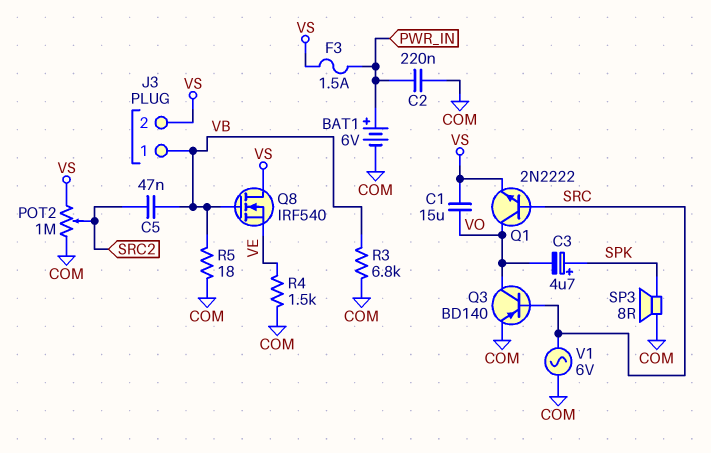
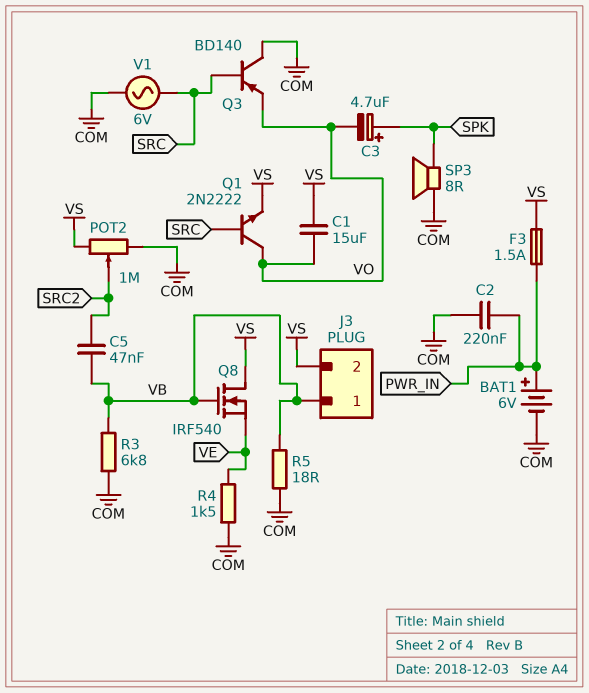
Q3: PNP BD140 (B SRC, C VO, E COM) -> PNP BD140 (B SRC, C COM, E VO)

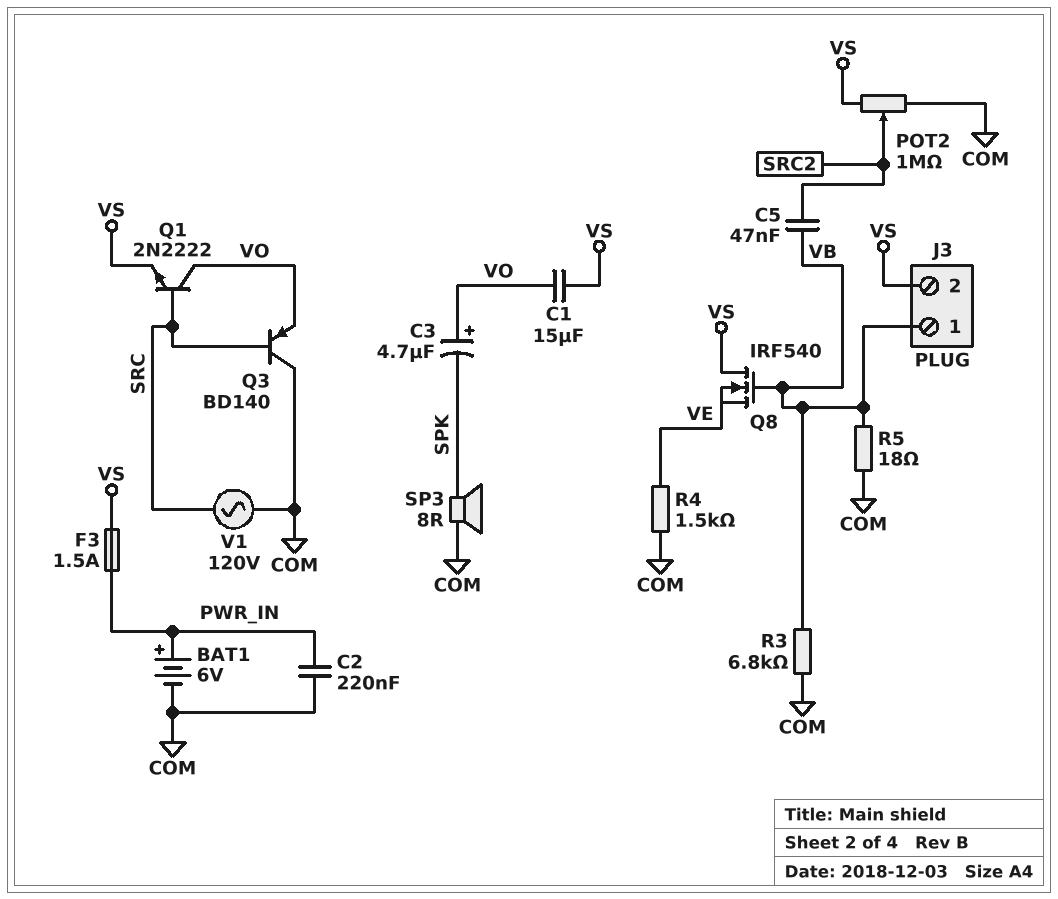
C3: 4.7uF (plus SPK, minus VO) -> 4.7uF (plus VO, minus SPK)
V1: AC 6V (COM, SRC) -> AC 120V (COM, SRC)

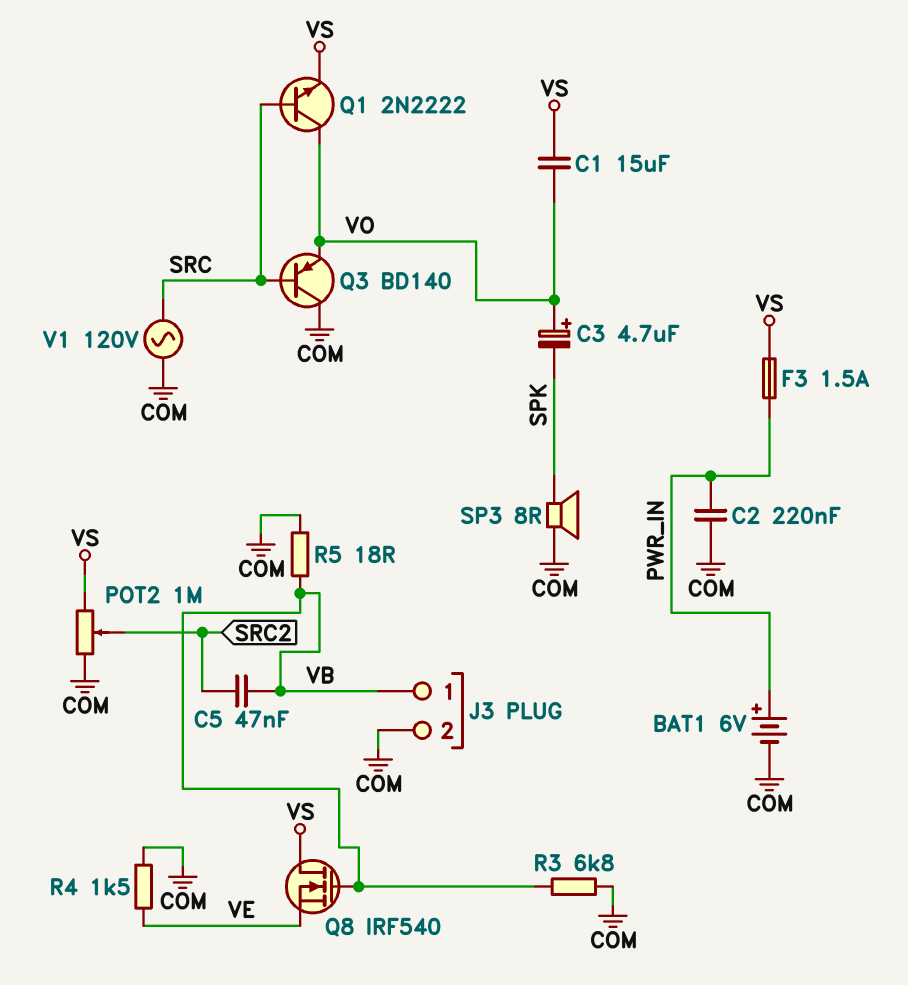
J3 pin 2: VS -> COM

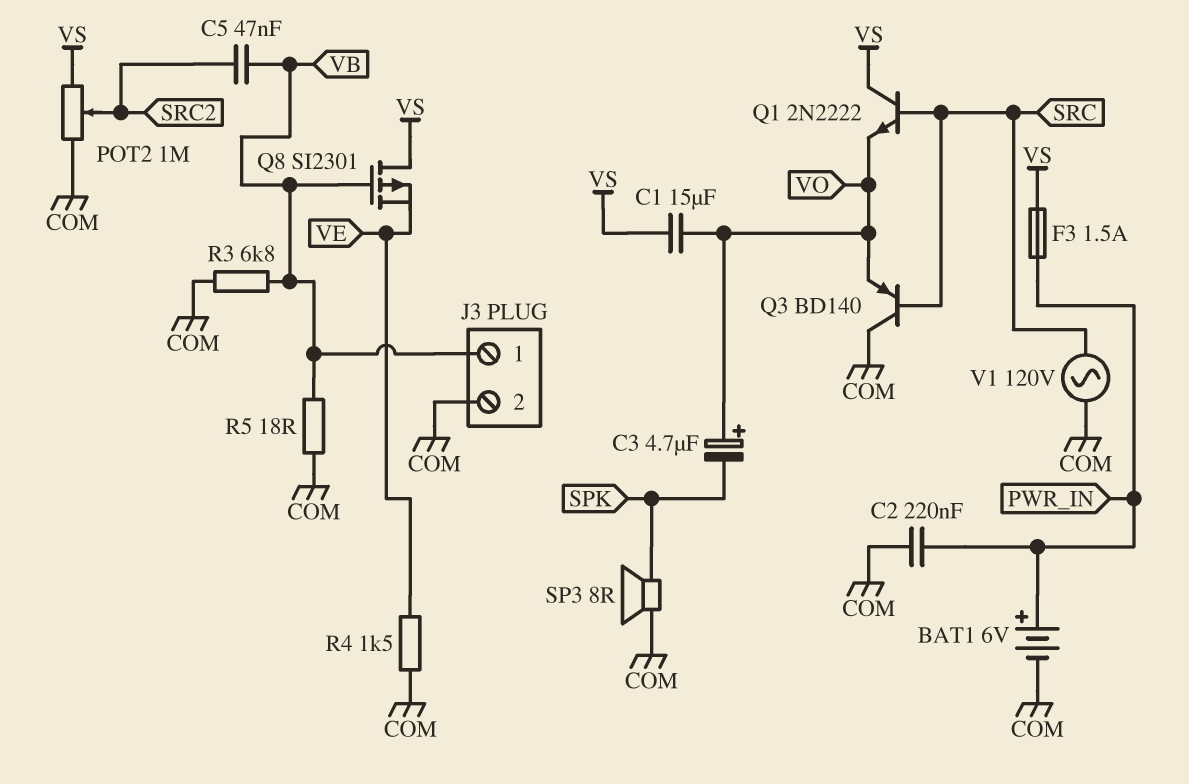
Q1: NPN 2N2222 (B SRC, C VO, E VS) -> NPN 2N2222 (B SRC, C VS, E VO)
Q8: NMOS IRF540 (G VB, D VS, S VE) -> PMOS SI2301 (G VB, D VS, S VE)

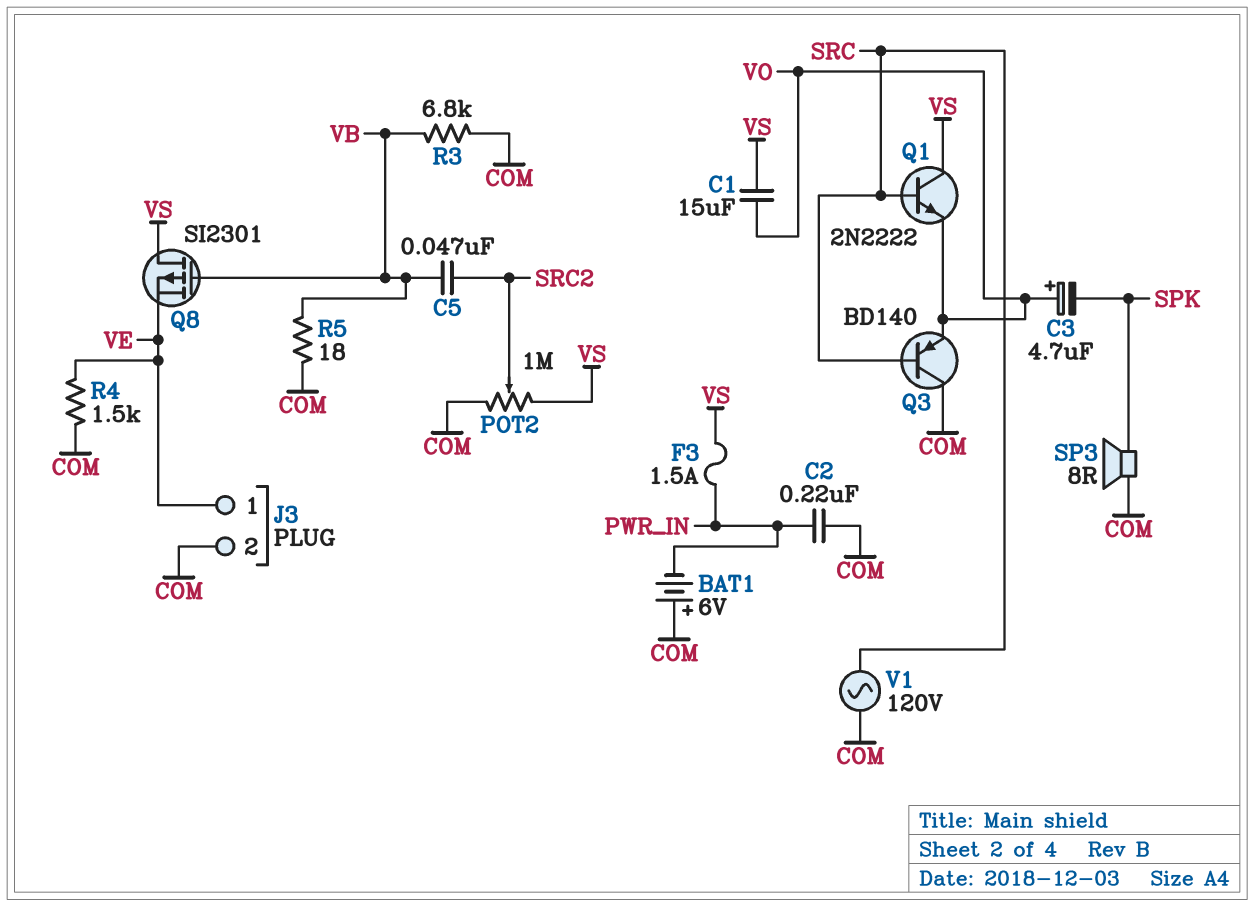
BAT1: 6V (plus PWR_IN, minus COM) -> 6V (plus COM, minus PWR_IN)
J3 pin 1: VB -> VE

